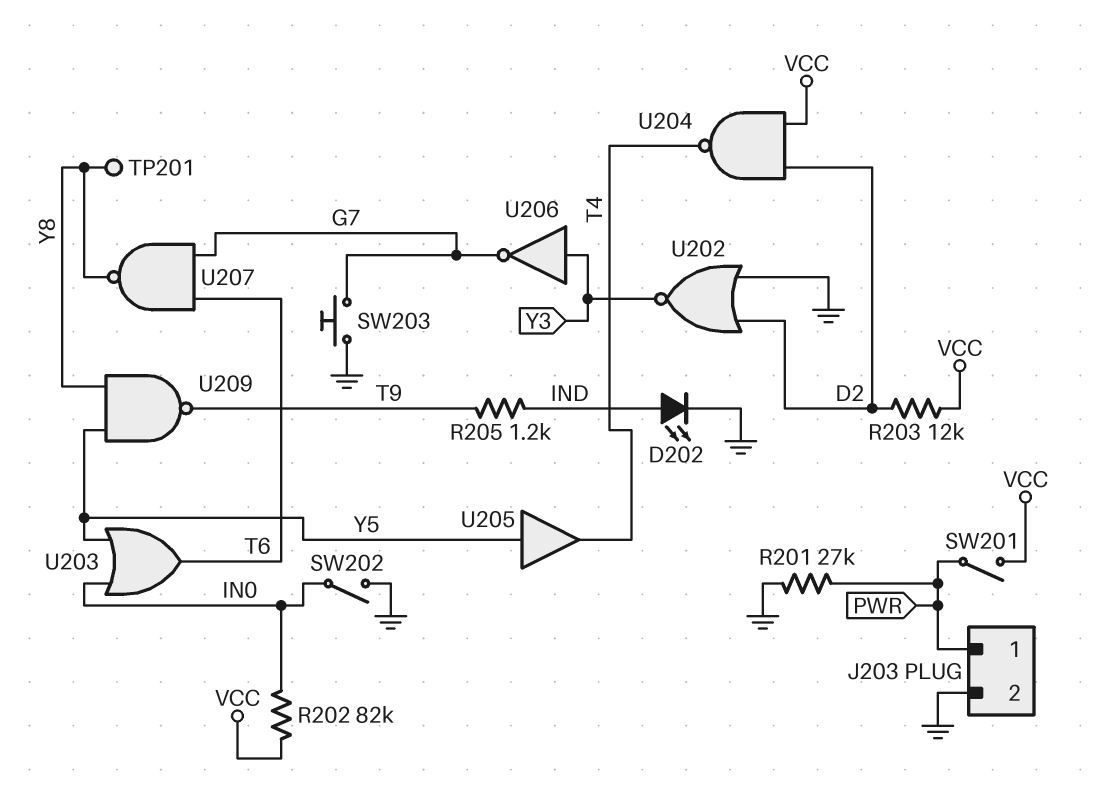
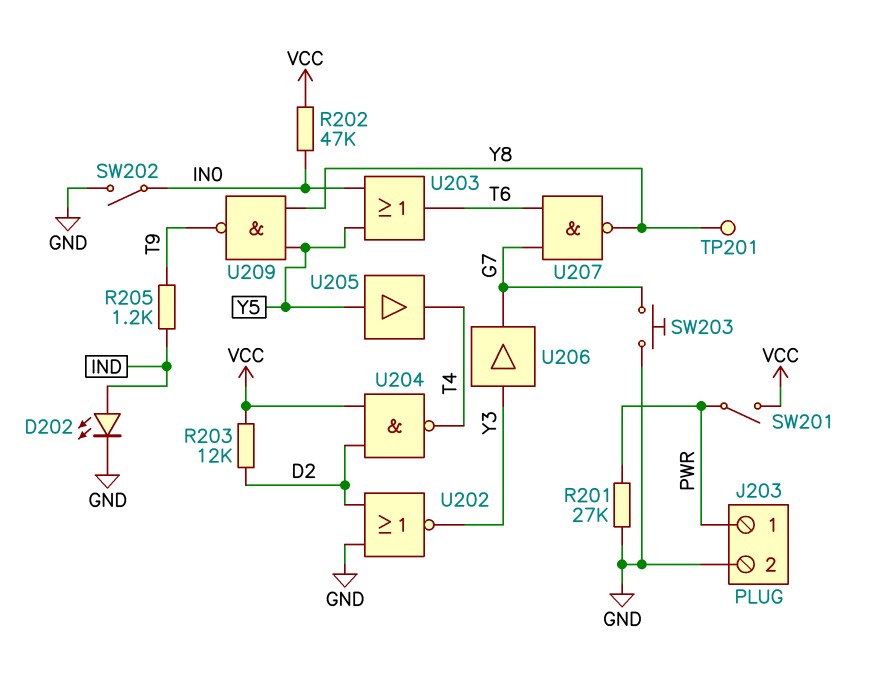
R202: 82k (IN0, VCC) -> 47k (IN0, VCC)
U206: NOT (in Y3, out G7) -> buffer (in Y3, out G7)

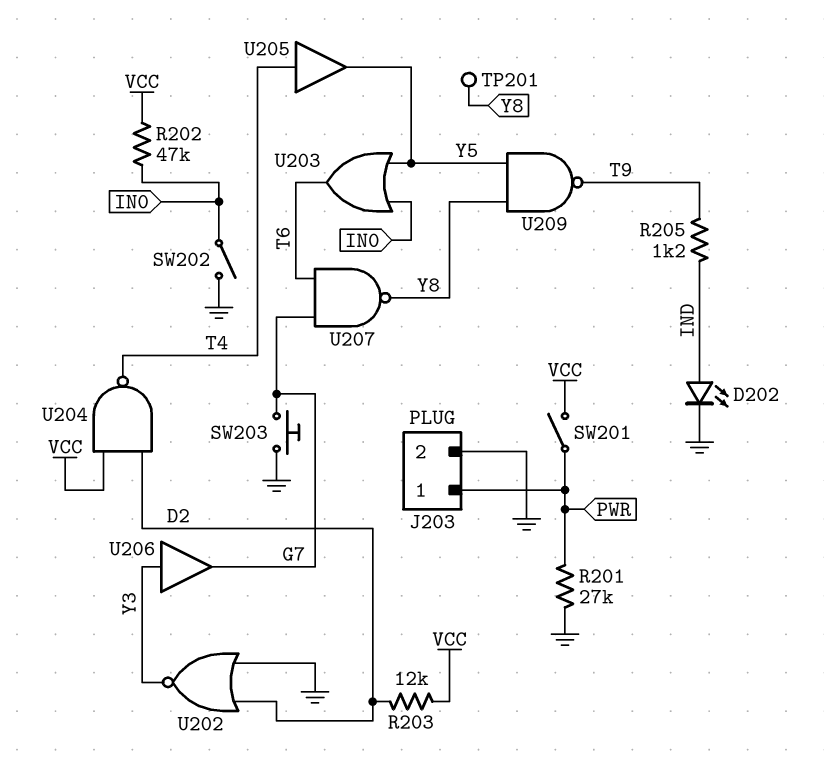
U205: buffer (in Y5, out T4) -> buffer (in T4, out Y5)

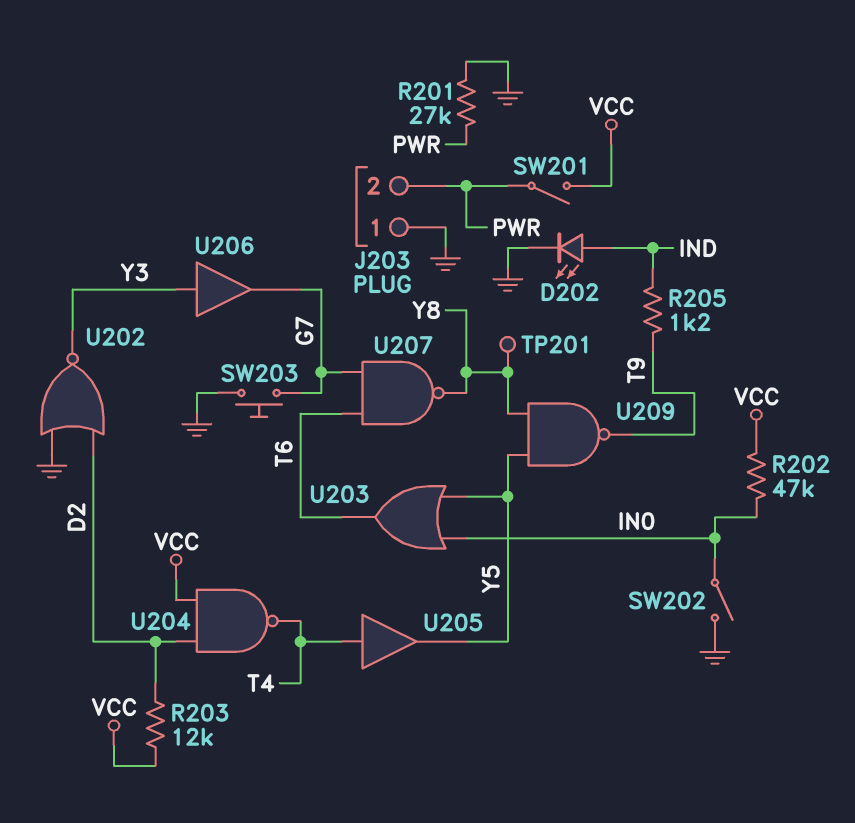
J203 pin 1: PWR -> GND
J203 pin 2: GND -> PWR

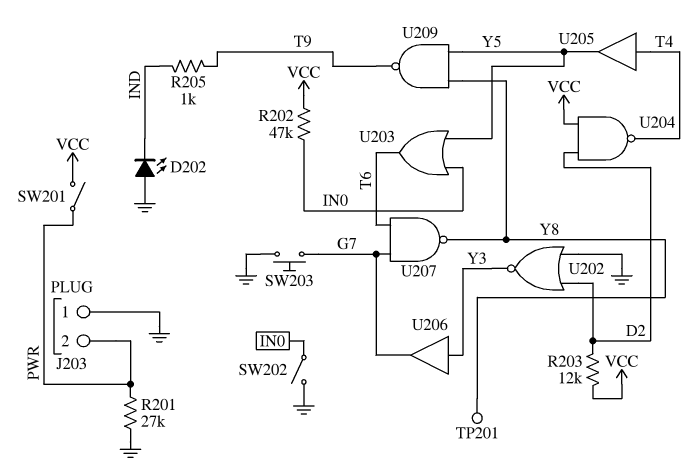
D202: LED (A IND, K GND) -> LED (A GND, K IND)
R205: 1.2k (IND, T9) -> 1k (IND, T9)

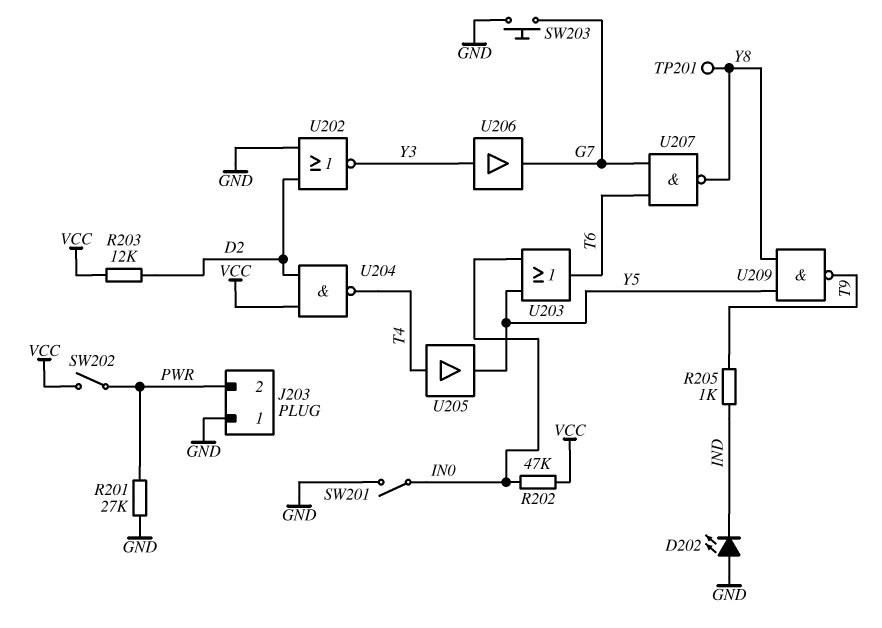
SW201: switch (PWR, VCC) -> switch (GND, IN0)
SW202: switch (GND, IN0) -> switch (PWR, VCC)

